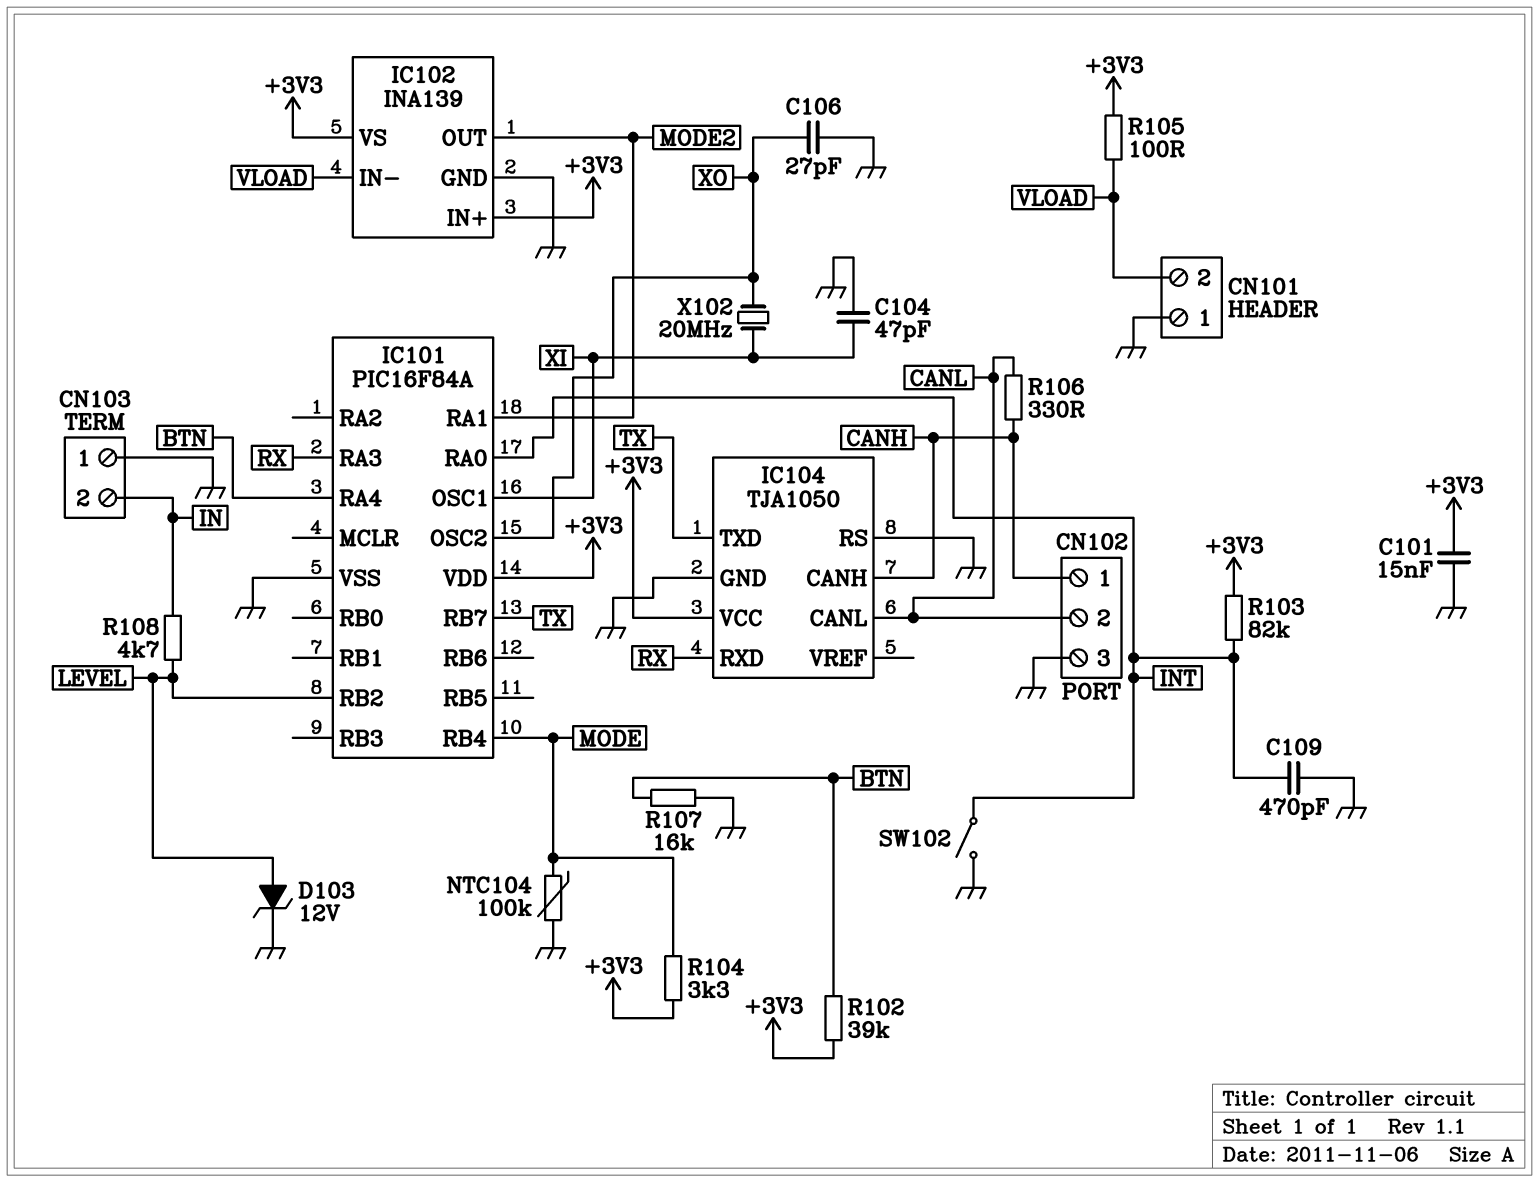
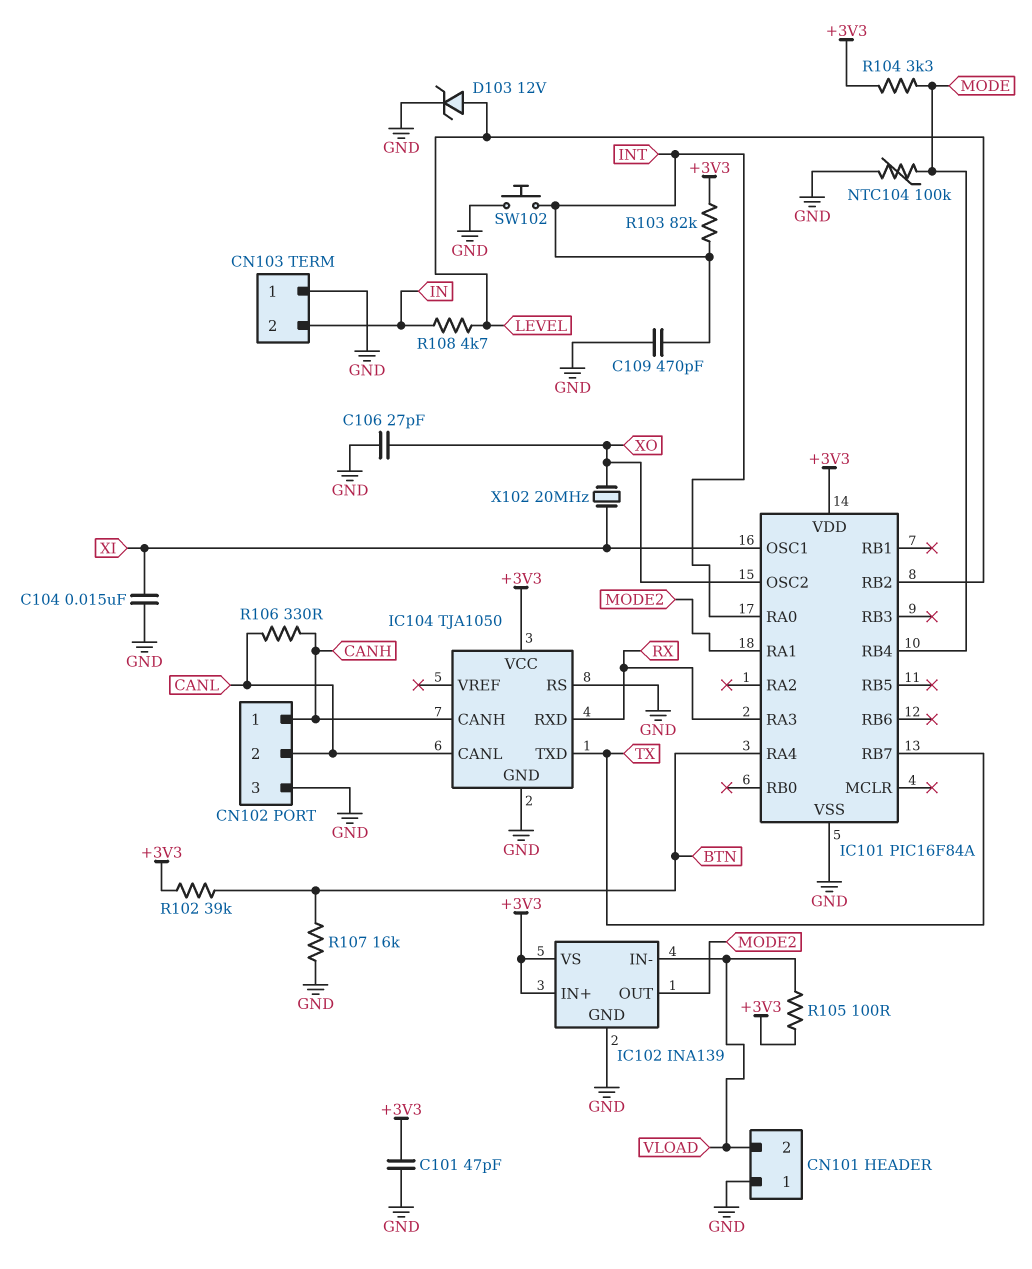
C101: 15nF (+3V3, GND) -> 47pF (+3V3, GND)
C104: 47pF (GND, XI) -> 15nF (GND, XI)
SW102: switch (GND, INT) -> button (GND, INT)

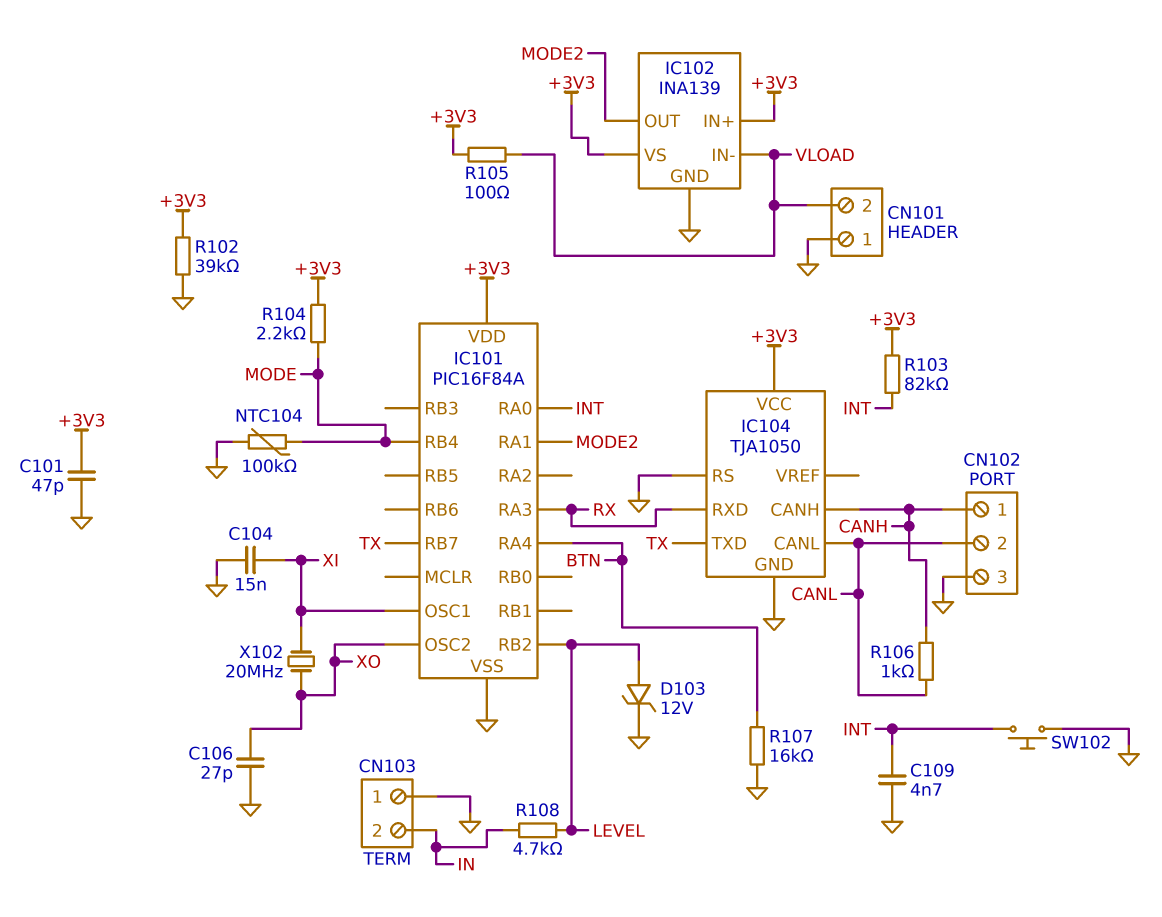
C109: 470pF (GND, INT) -> 4.7nF (GND, INT)
R102: 39k (+3V3, BTN) -> 39k (+3V3, GND)
R104: 3.3k (+3V3, MODE) -> 2.2k (+3V3, MODE)
R106: 330 (CANH, CANL) -> 1k (CANH, CANL)

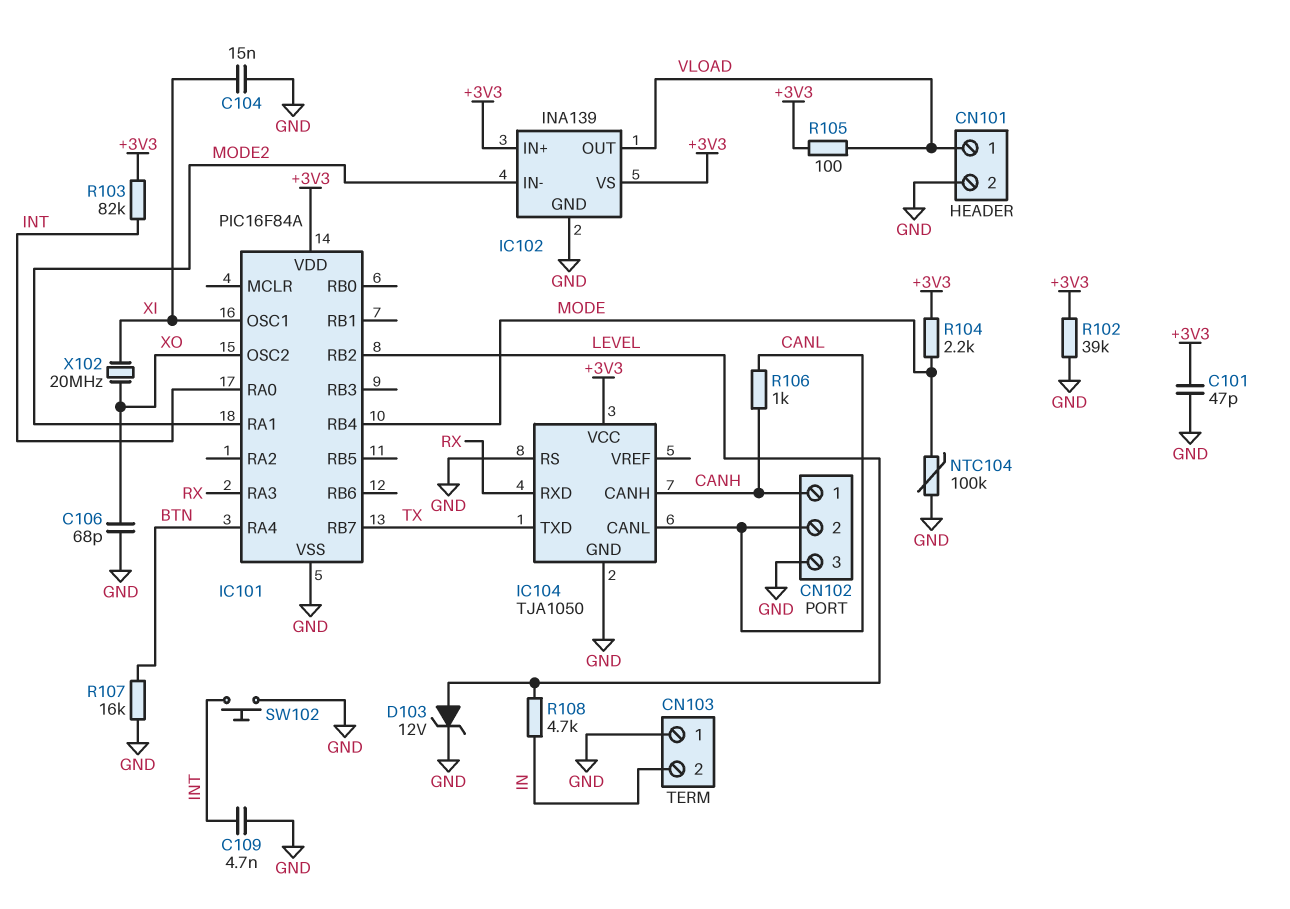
C106: 27pF (GND, XO) -> 68pF (GND, XO)
CN101 pin 1: GND -> VLOAD
CN101 pin 2: VLOAD -> GND
IC102 pin IN-: VLOAD -> MODE2
IC102 pin OUT: MODE2 -> VLOAD

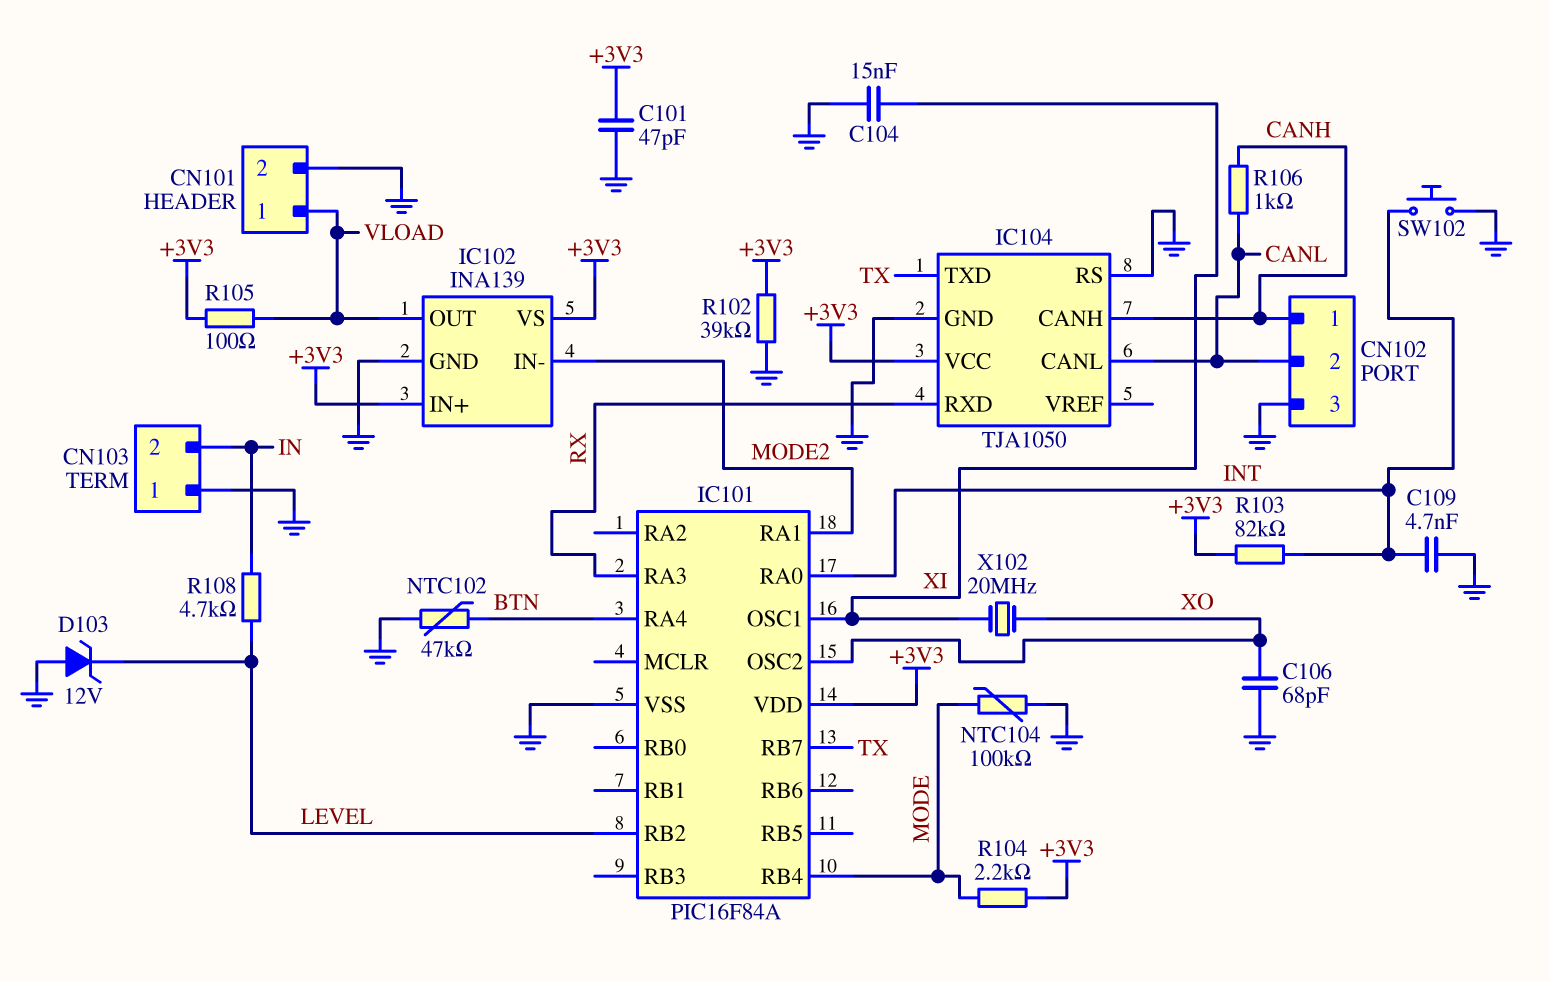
D103: zener 12V (A LEVEL, K GND) -> zener 12V (A GND, K LEVEL)
NTC102: none -> 47k (BTN, GND)
R107: 16k (BTN, GND) -> none

